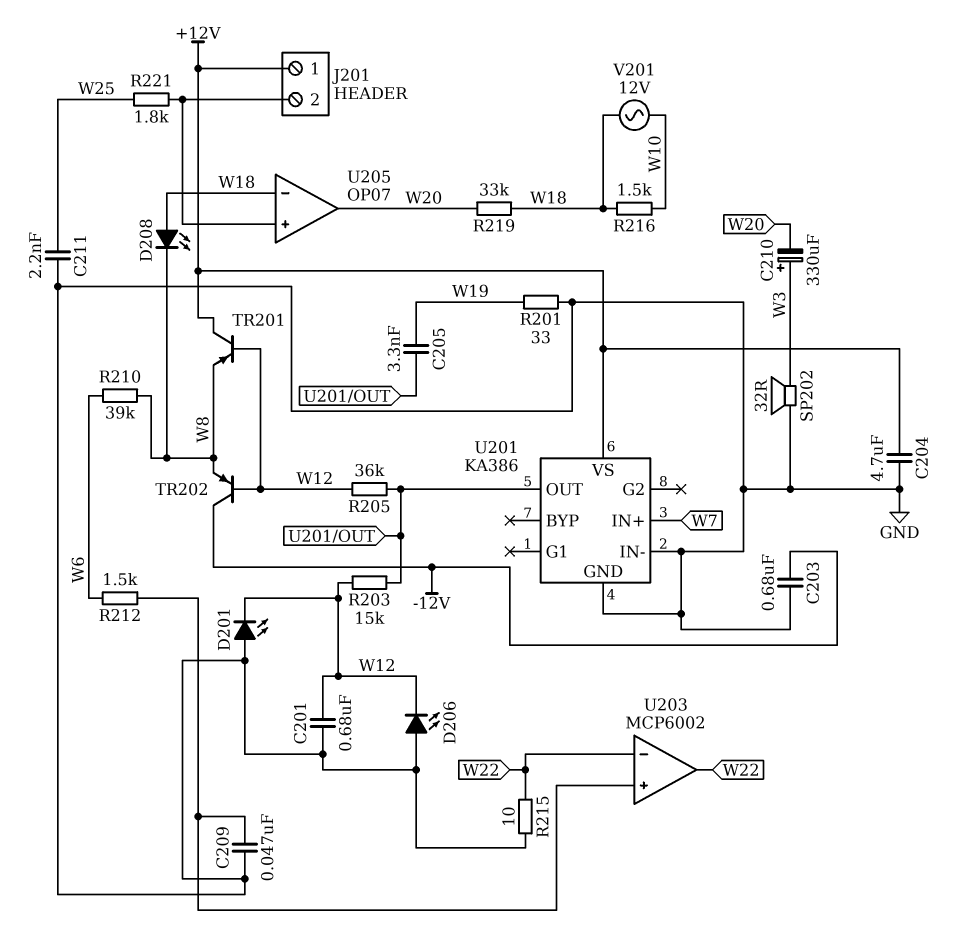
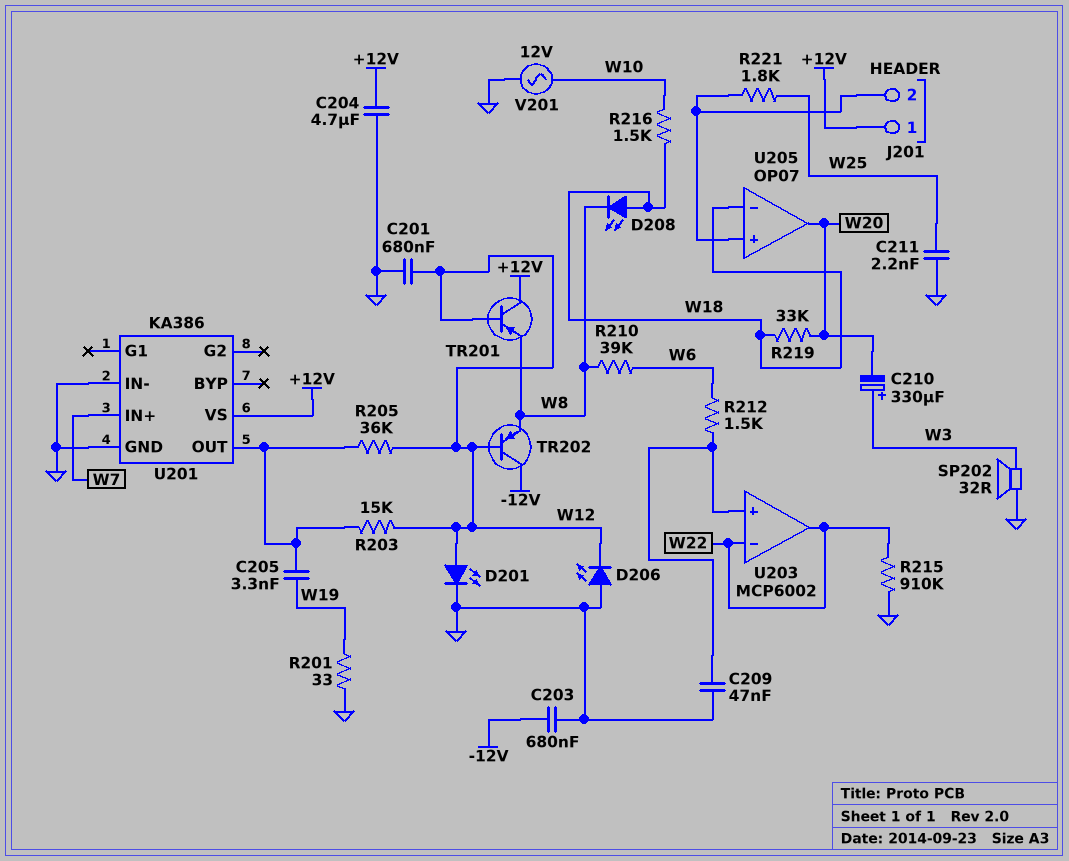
D201: LED (A GND, K W12) -> LED (A W12, K GND)
R215: 10 (GND, W22) -> 910k (GND, W22)
V201: AC 12V (W10, W18) -> AC 12V (GND, W10)

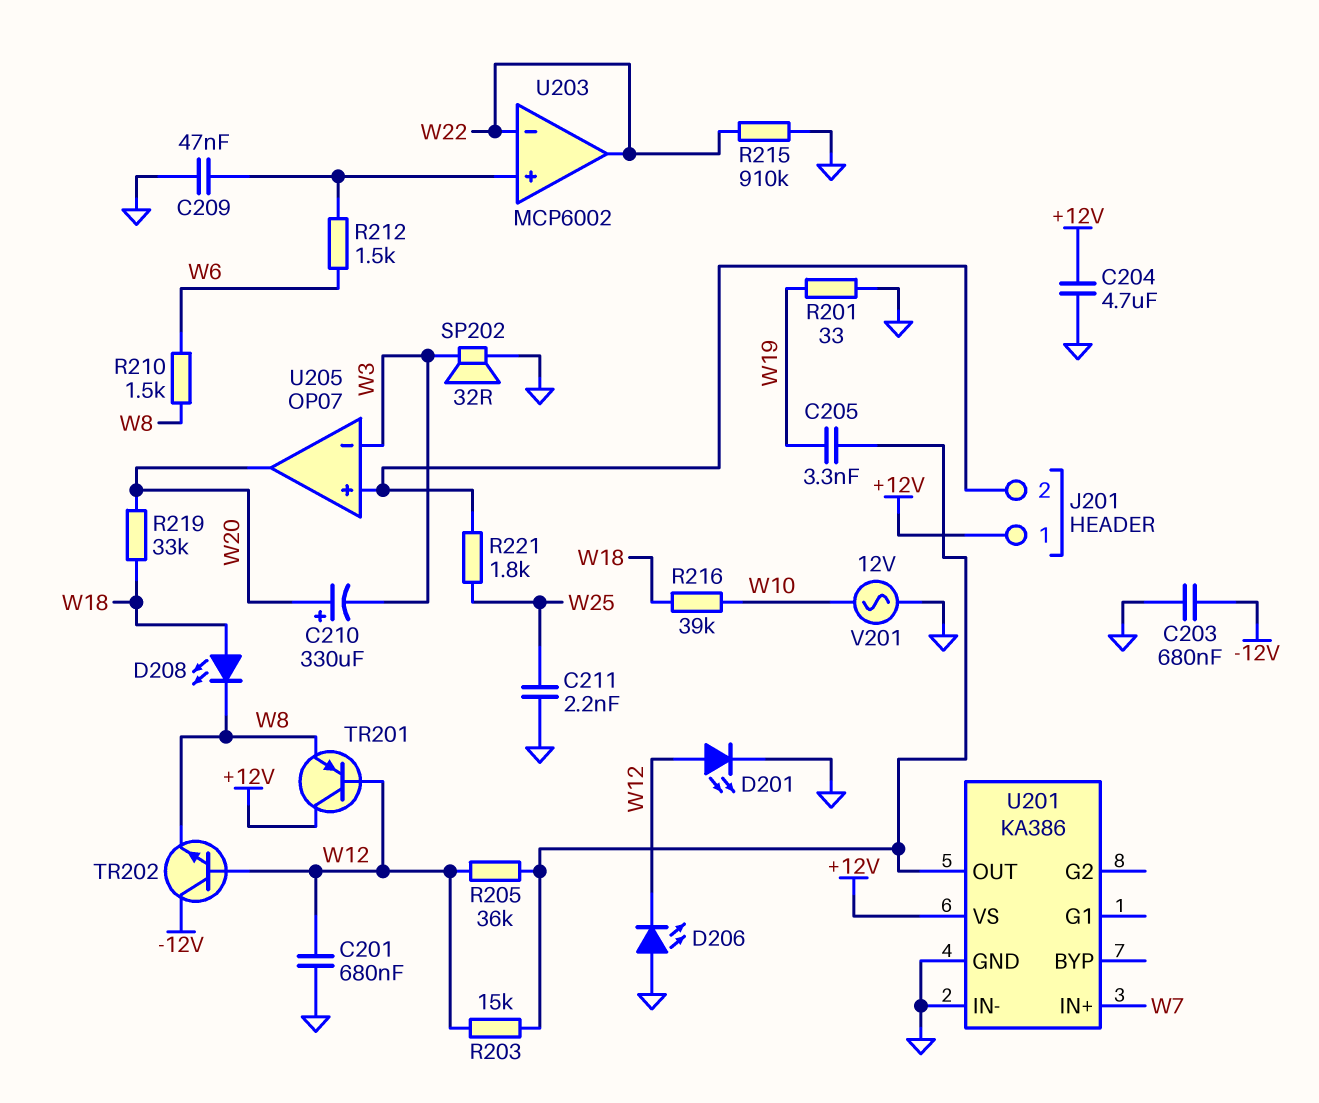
C210: 330uF (plus W3, minus W20) -> 330uF (plus W20, minus W3)
R210: 39k (W6, W8) -> 1.5k (W6, W8)
R216: 1.5k (W10, W18) -> 39k (W10, W18)
TR202: PNP (B W12, C -12V, E W8) -> NPN (B W12, C -12V, E W8)
U205 pin in-: W18 -> W3

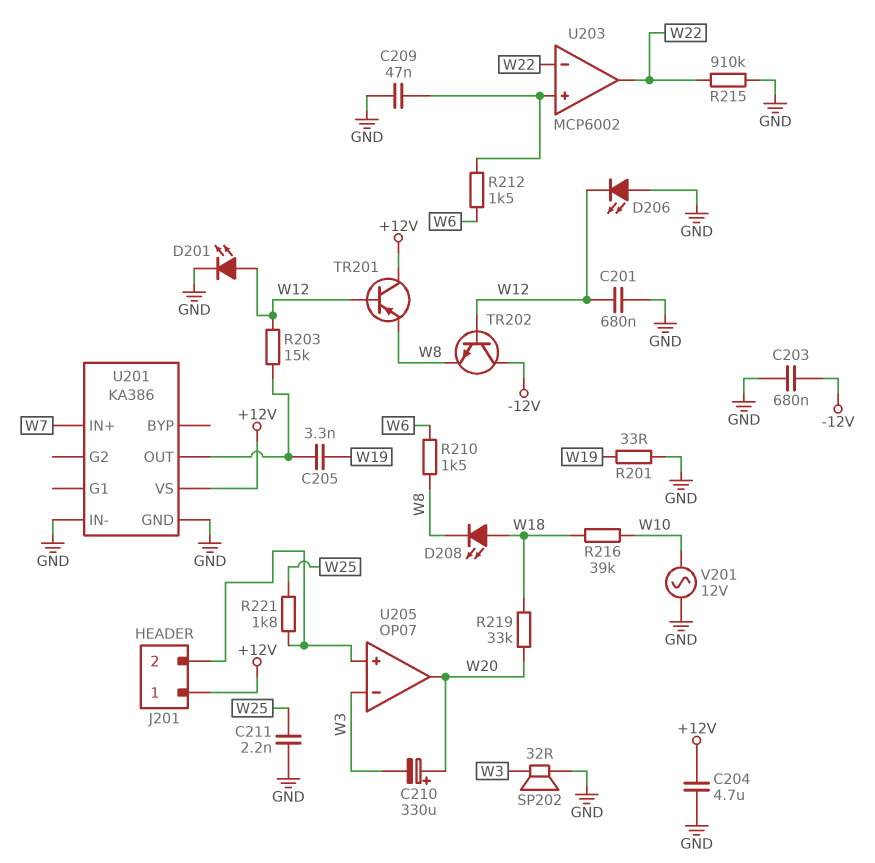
R205: 36k (U201/OUT, W12) -> none

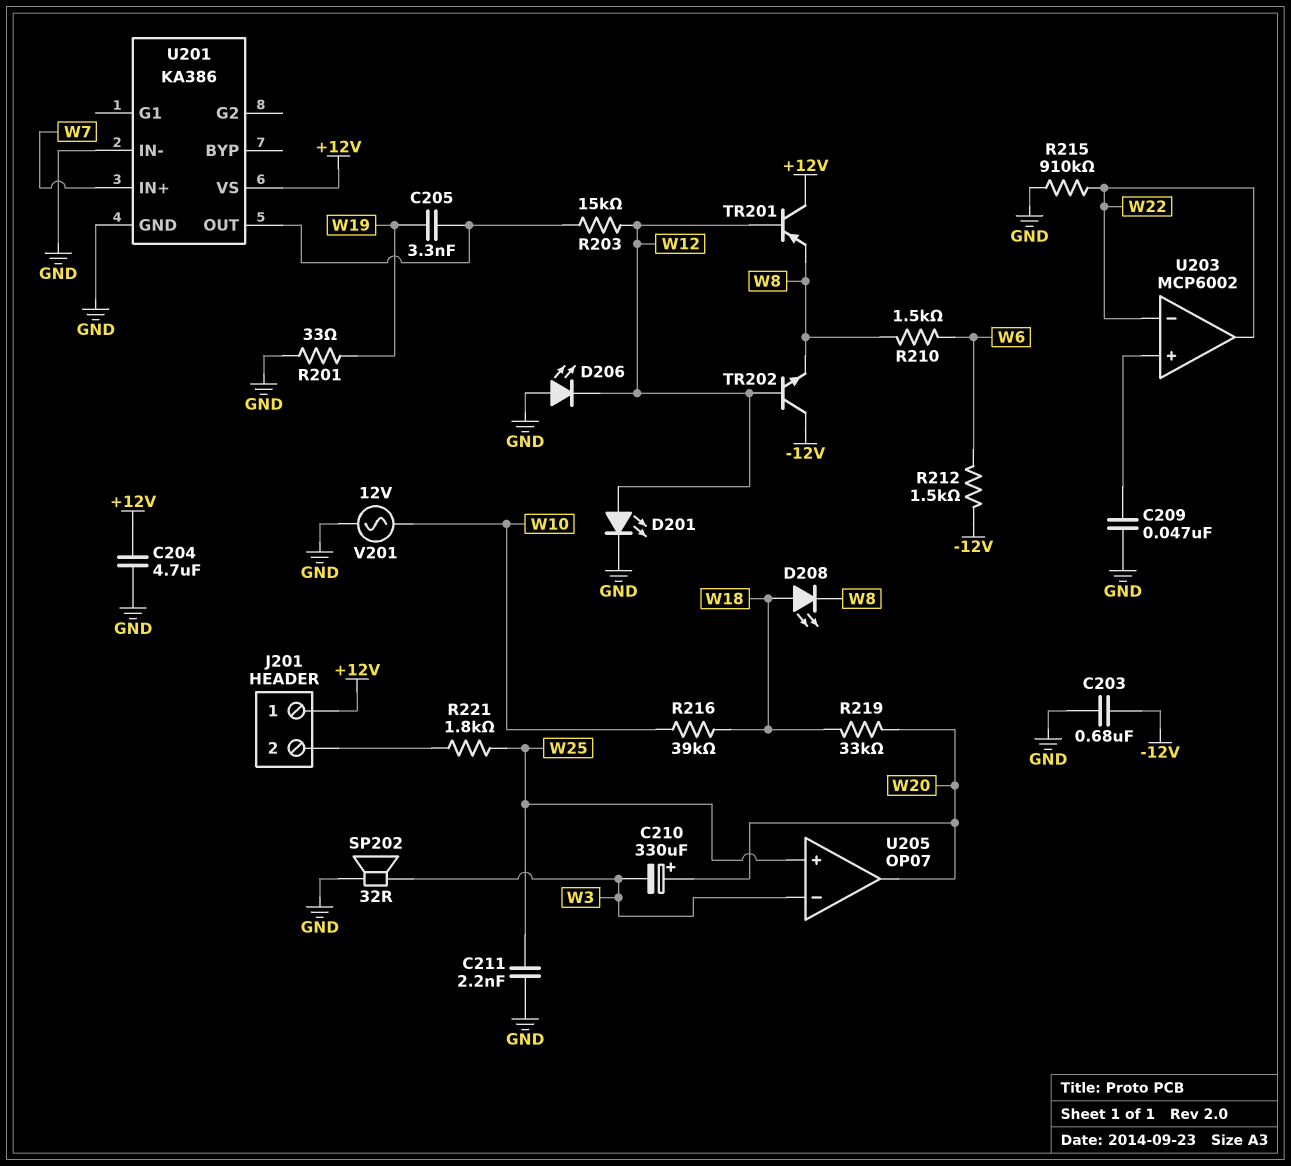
C201: 680nF (GND, W12) -> none
R212: 1.5k (U203/in+, W6) -> 1.5k (-12V, W6)
U205 pin in+: J201/2 -> W25

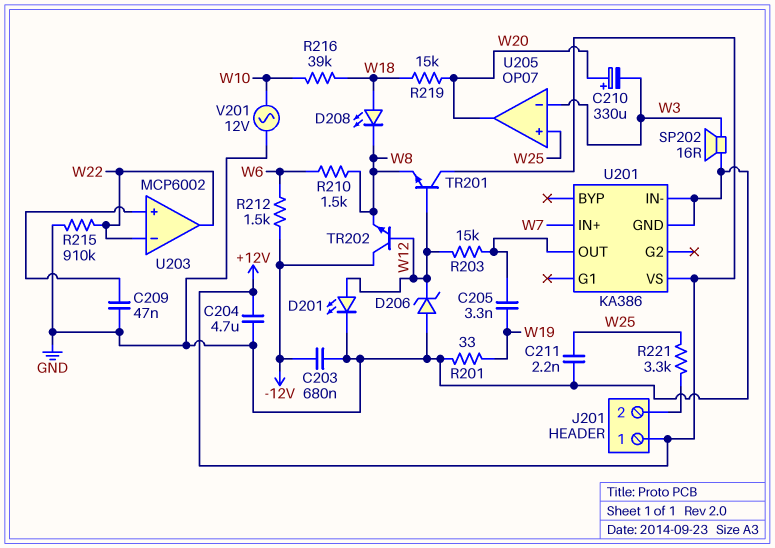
D206: LED (A GND, K W12) -> zener (A GND, K W12)
R219: 33k (W18, W20) -> 15k (W18, W20)
R221: 1.8k (J201/2, W25) -> 3.3k (J201/2, W25)
SP202: speaker 32R (GND, W3) -> speaker 16R (GND, W3)
TR201: PNP (B W12, C +12V, E W8) -> NPN (B W12, C +12V, E W8)

